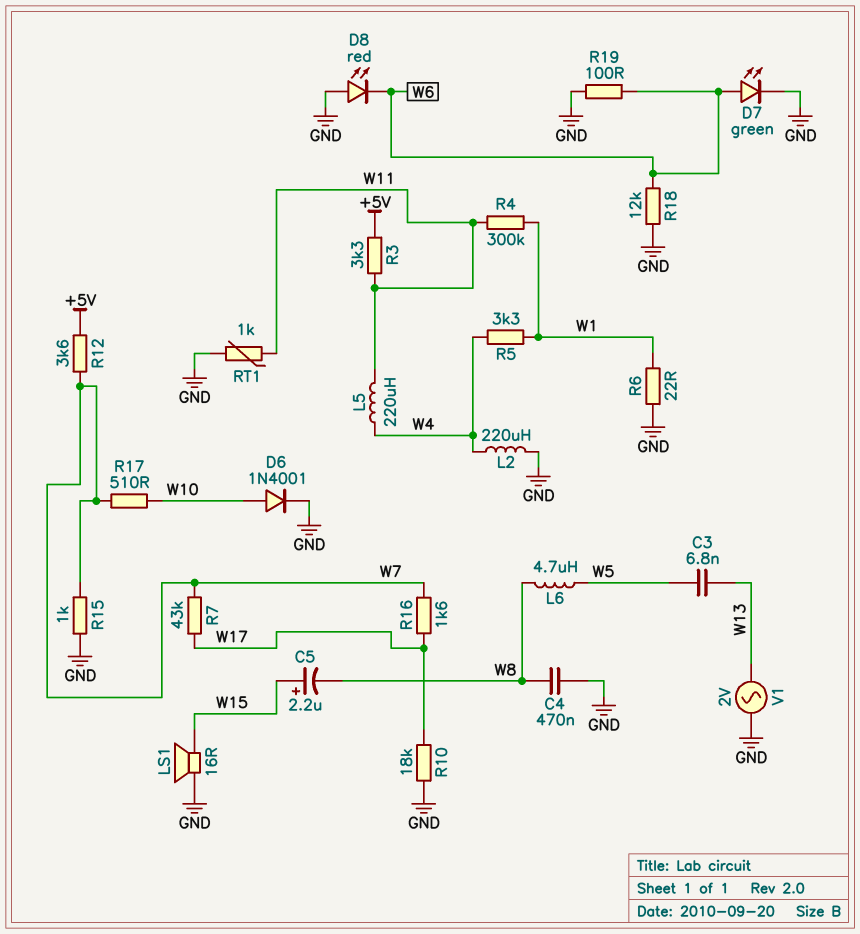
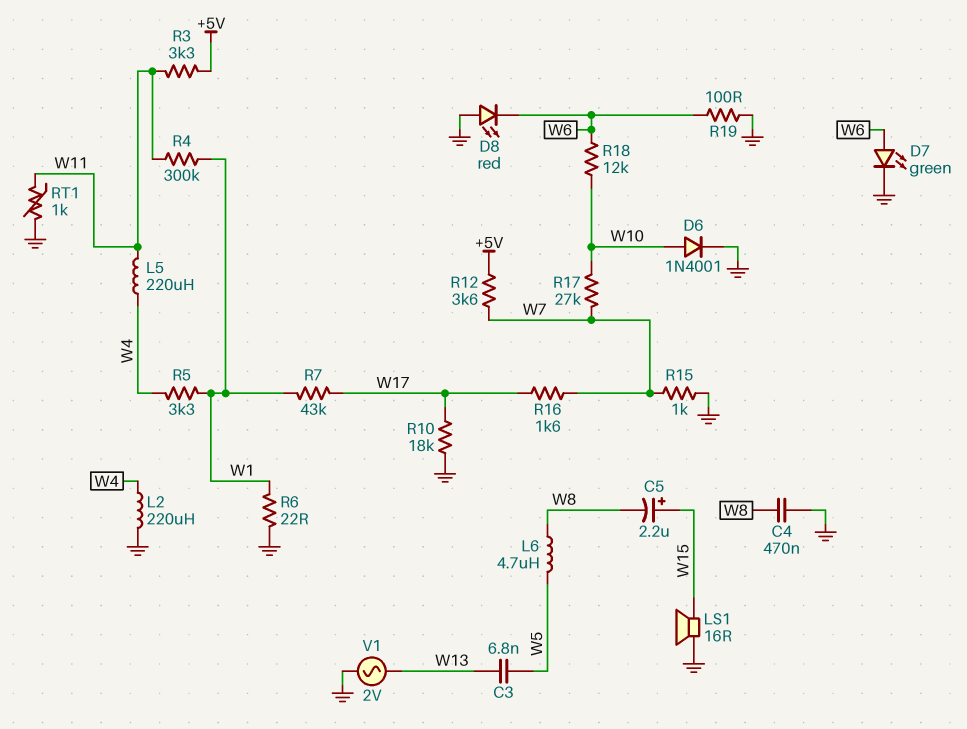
R7: 43k (W7, W17) -> 43k (W1, W17)
R17: 510 (W7, W10) -> 27k (W7, W10)
R18: 12k (GND, W6) -> 12k (W6, W10)

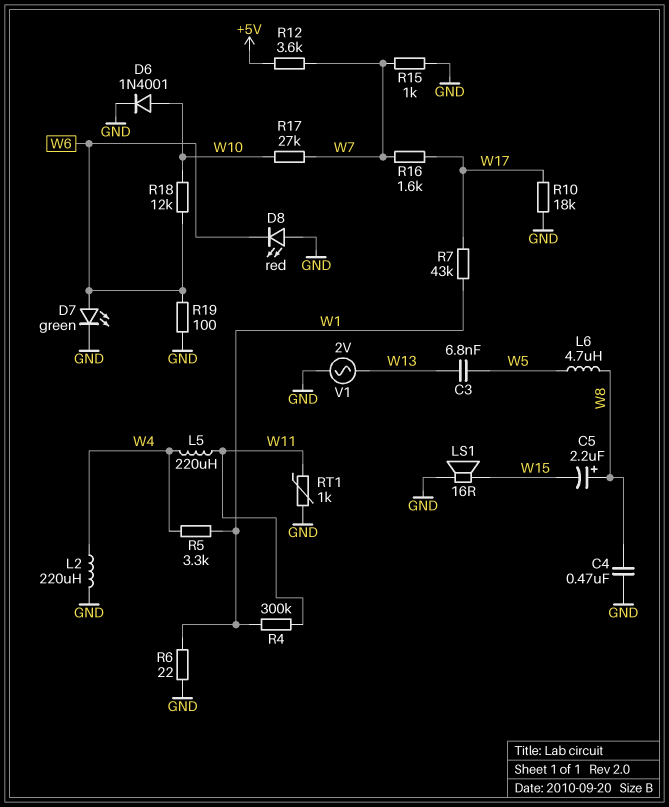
C5: 2.2uF (plus W15, minus W8) -> 2.2uF (plus W8, minus W15)
R3: 3.3k (+5V, W11) -> none

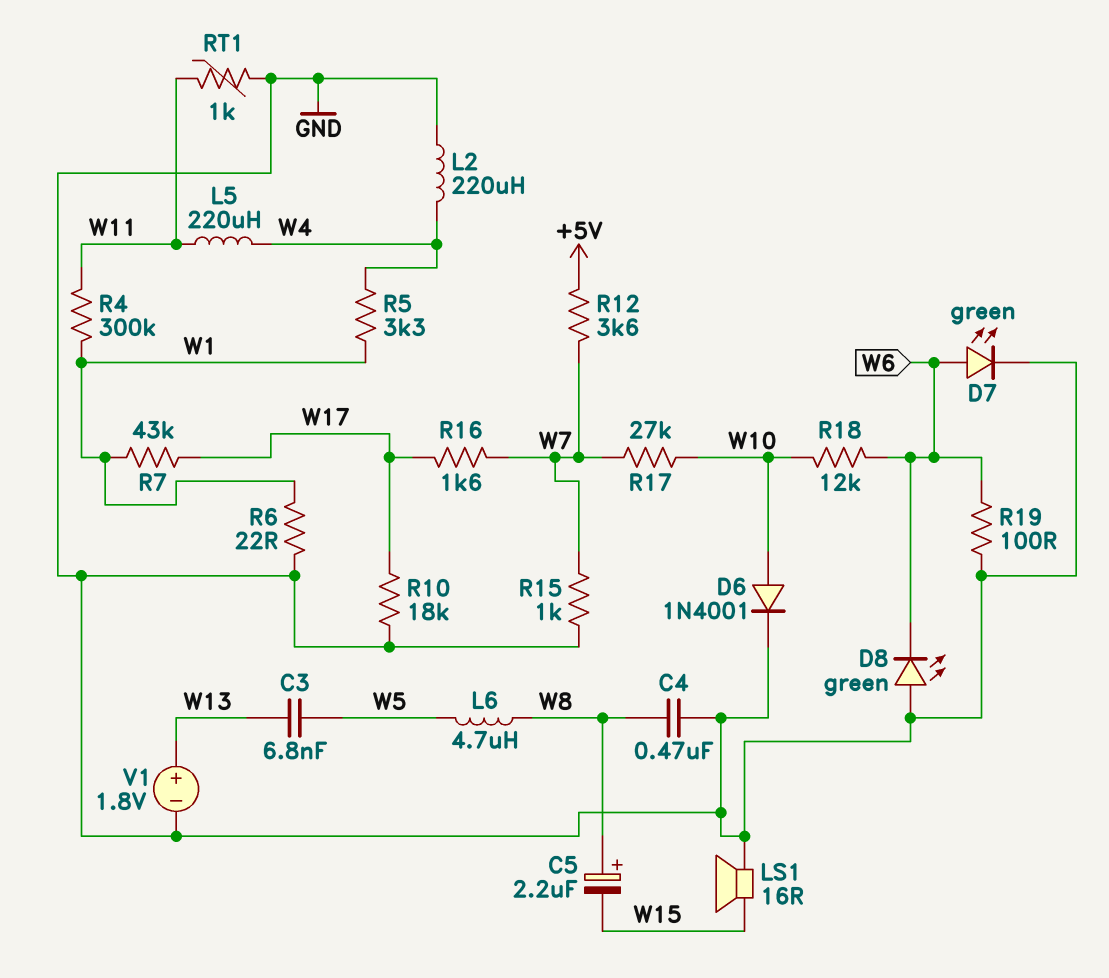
D8: LED red (A GND, K W6) -> LED green (A GND, K W6)
V1: AC 2V (GND, W13) -> 1.8V (plus W13, minus GND)

